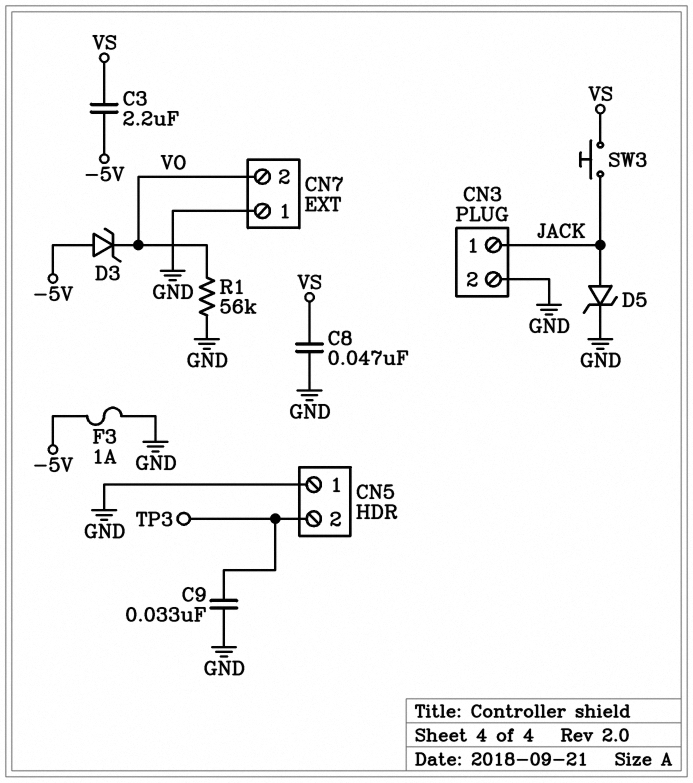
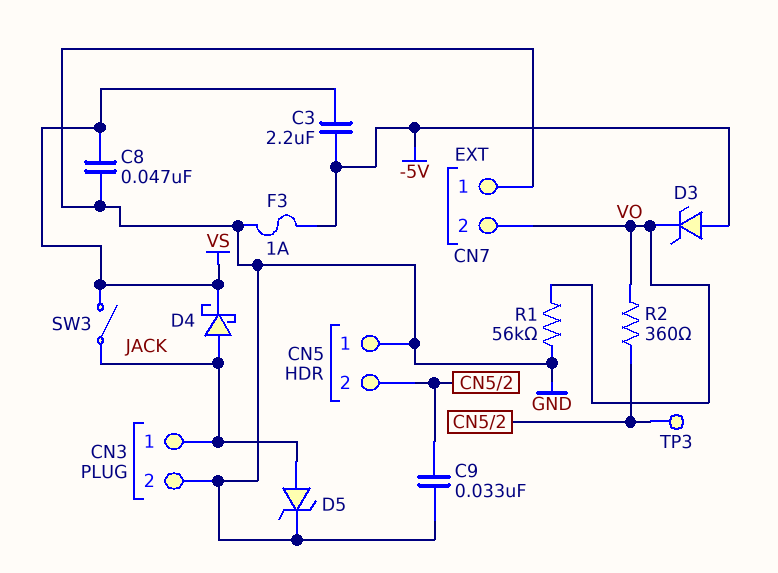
D4: none -> schottky (A JACK, K VS)
R2: none -> 360 (CN5/2, VO)
SW3: button (JACK, VS) -> switch (JACK, VS)

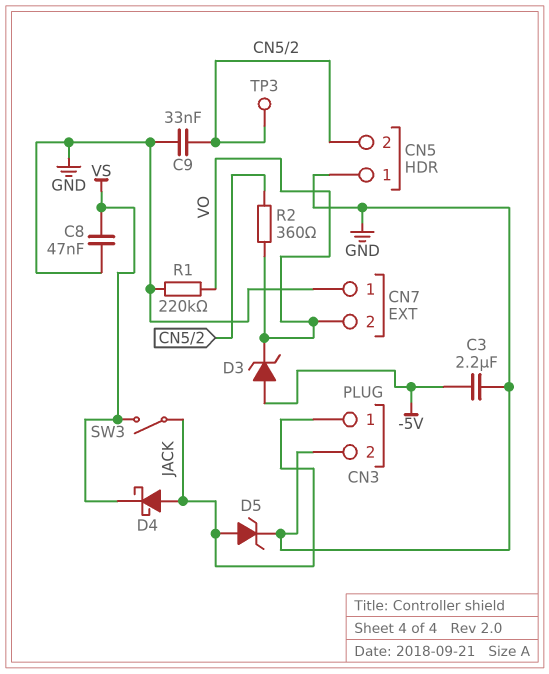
C3: 2.2uF (-5V, VS) -> 2.2uF (-5V, GND)
F3: 1A (-5V, GND) -> none
R1: 56k (GND, VO) -> 220k (GND, VO)

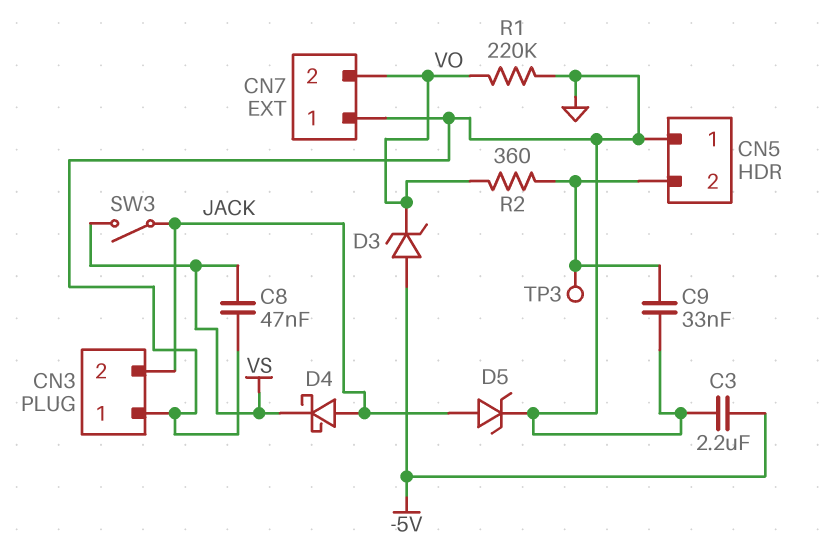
CN3 pin 1: JACK -> GND
CN3 pin 2: GND -> JACK

